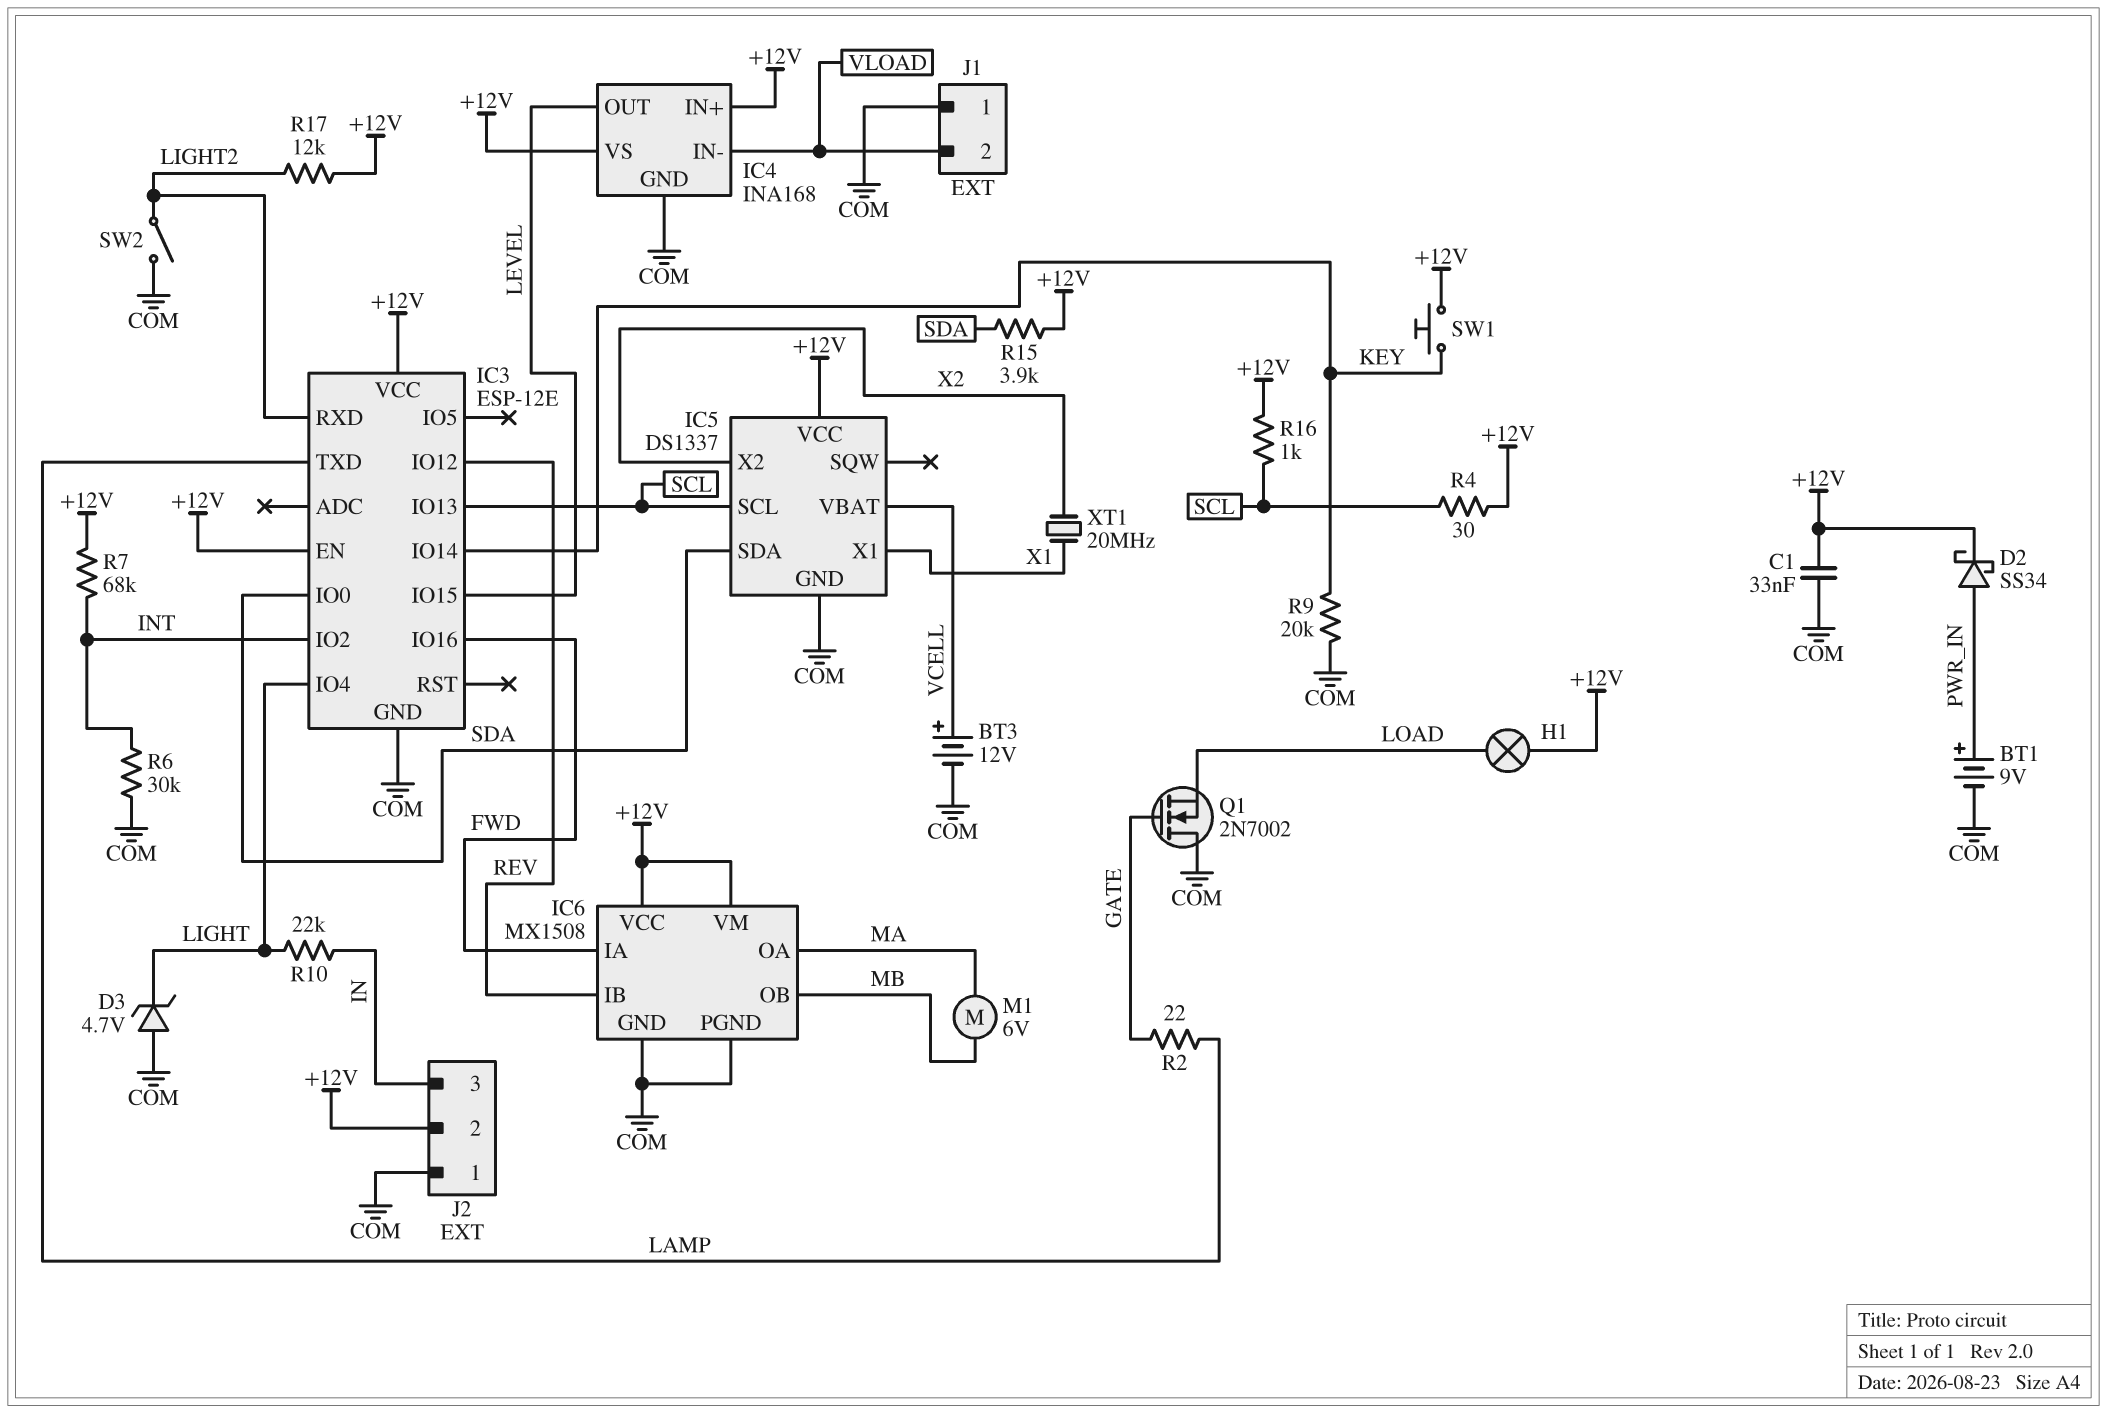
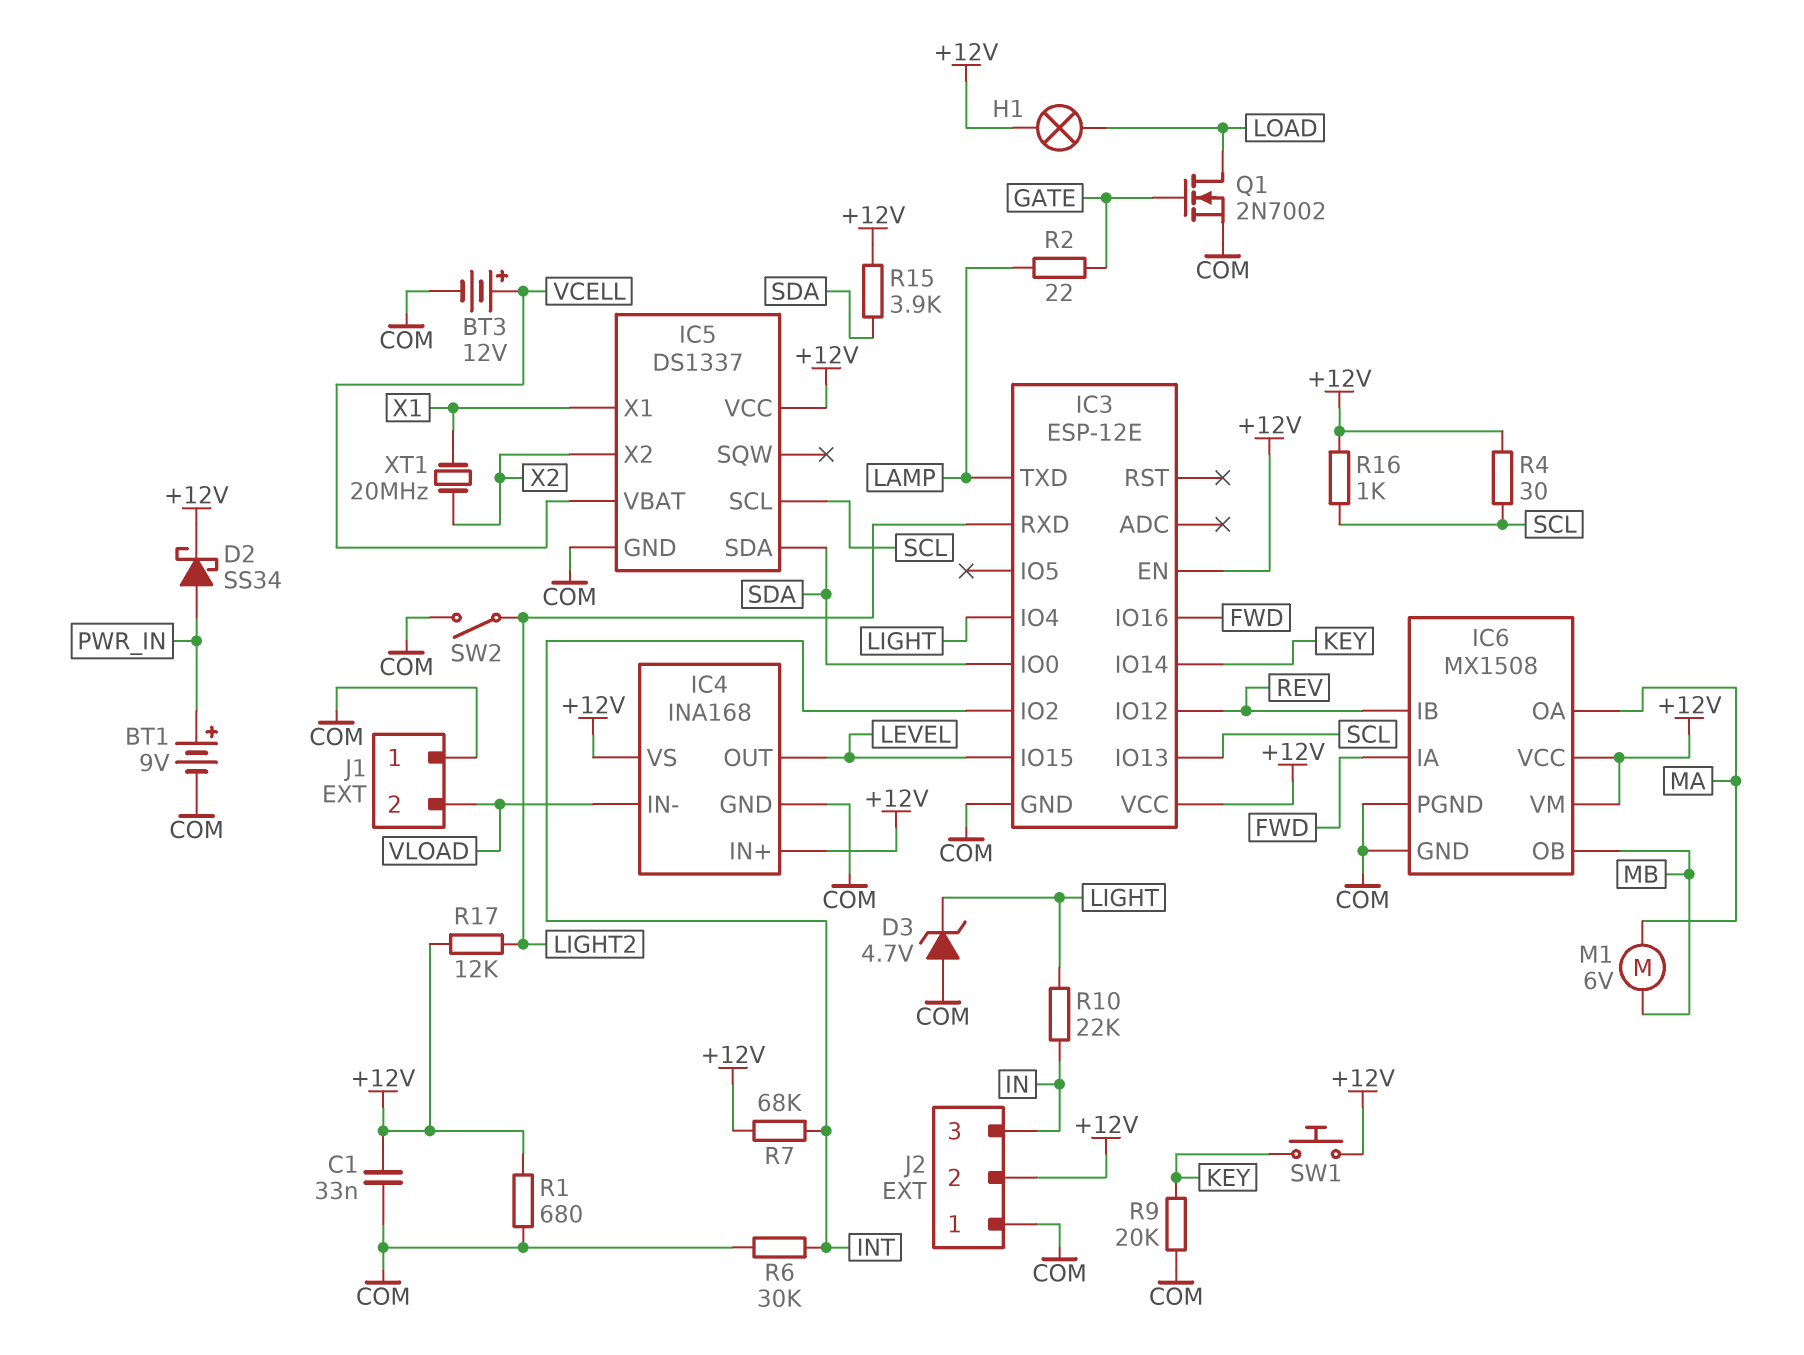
Q1: NMOS 2N7002 (G GATE, D COM, S LOAD) -> NMOS 2N7002 (G GATE, D LOAD, S COM)
R1: none -> 680 (+12V, COM)

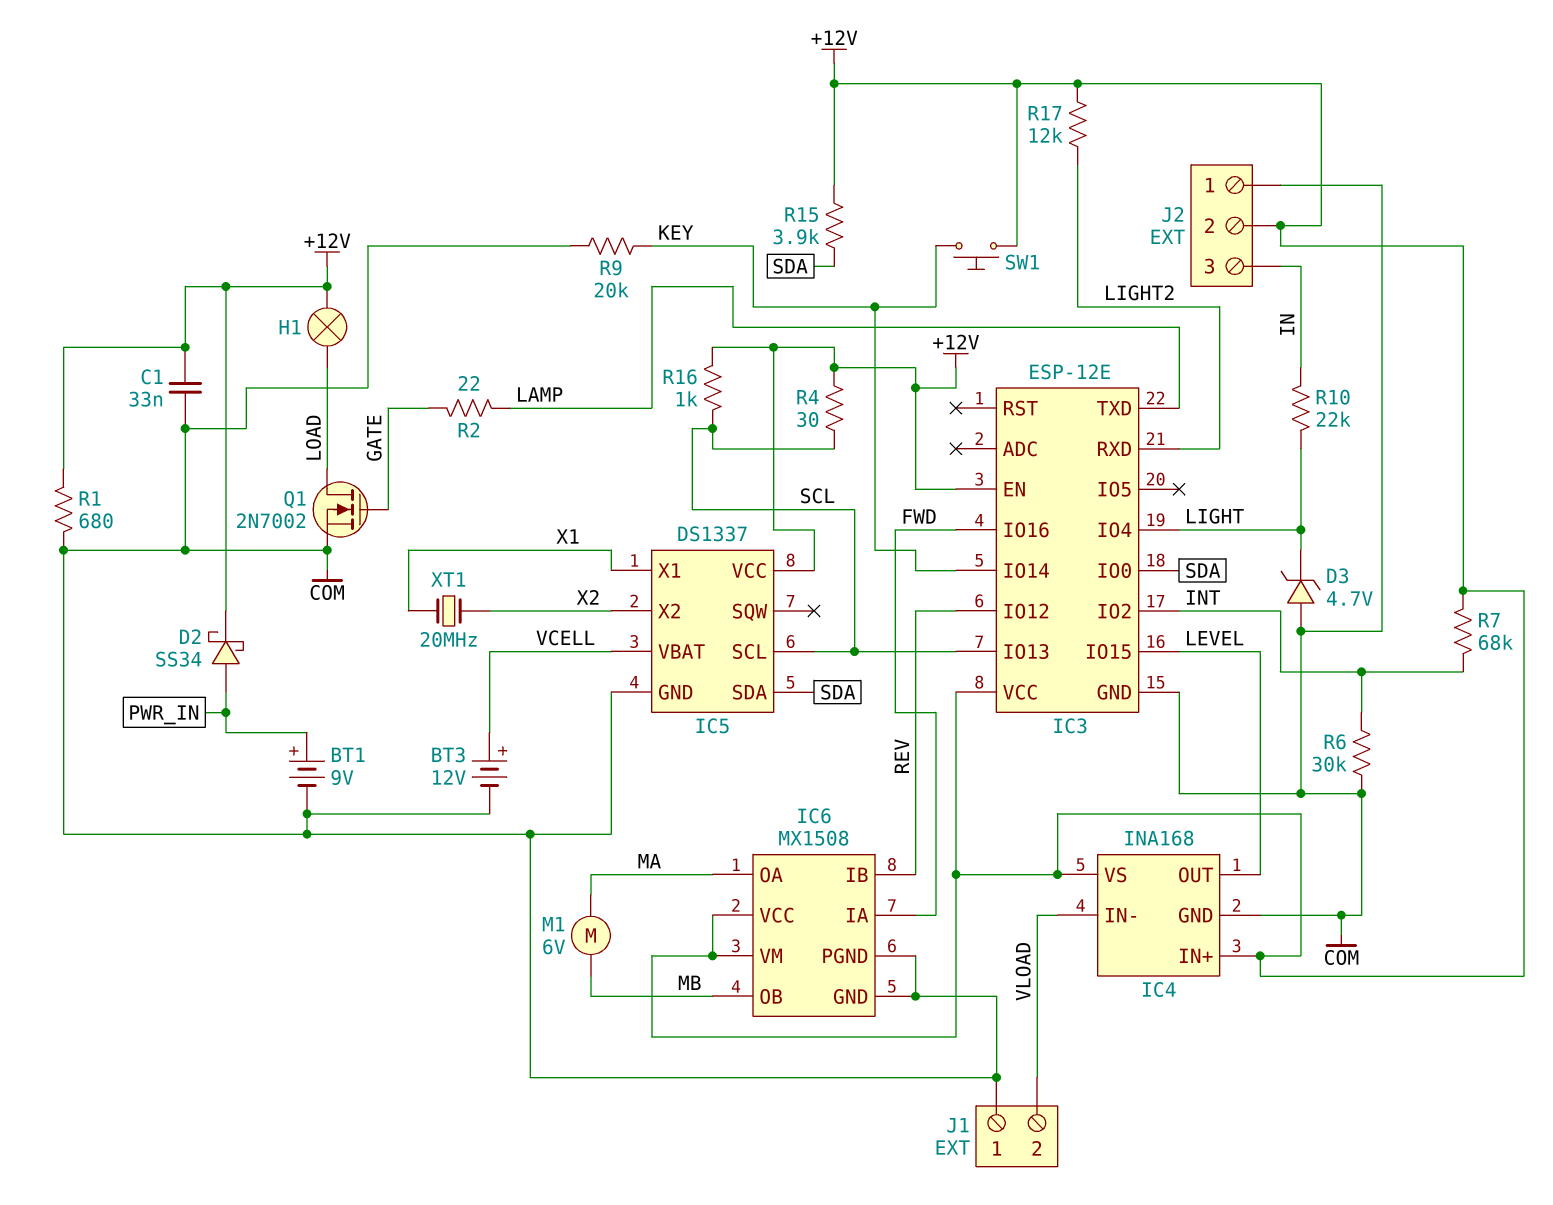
SW2: switch (COM, LIGHT2) -> none

